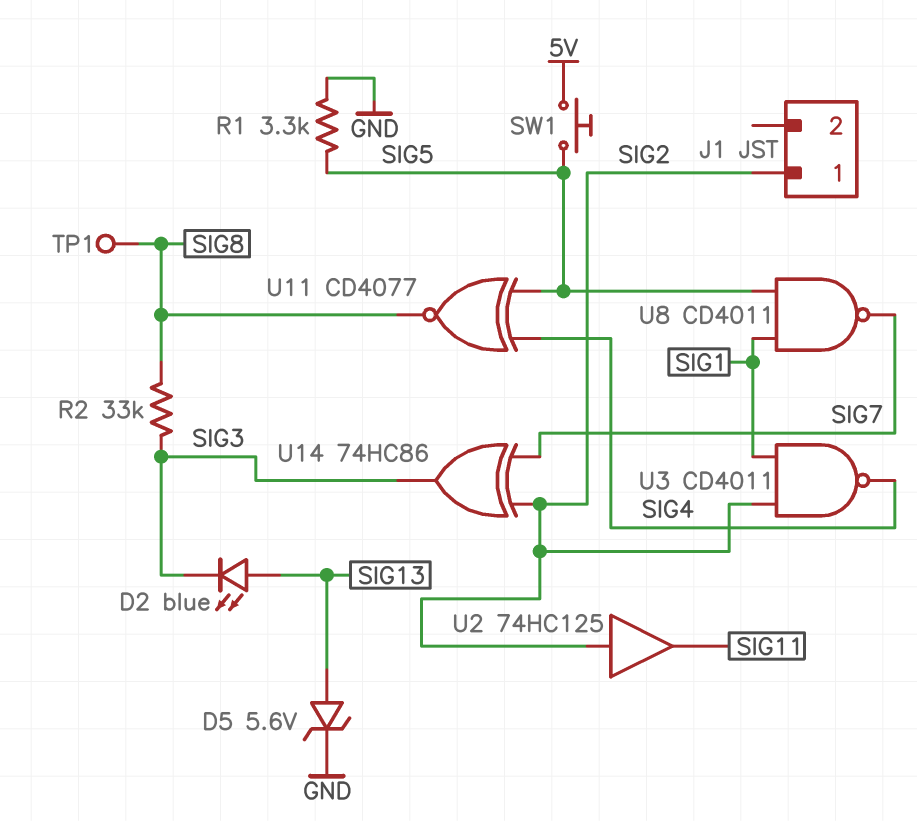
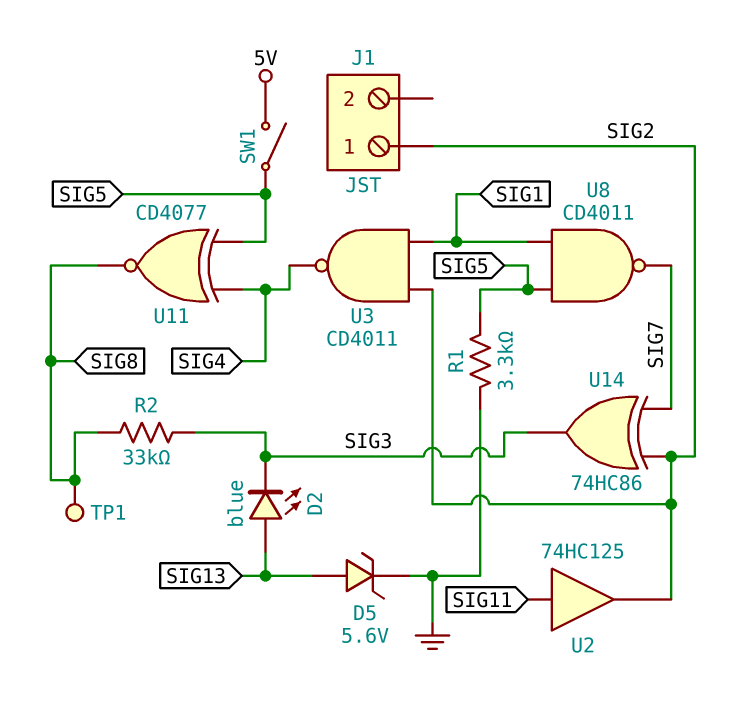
SW1: button (5V, SIG5) -> switch (5V, SIG5)
U2: buffer 74HC125 (in SIG2, out SIG11) -> buffer 74HC125 (in SIG11, out SIG2)

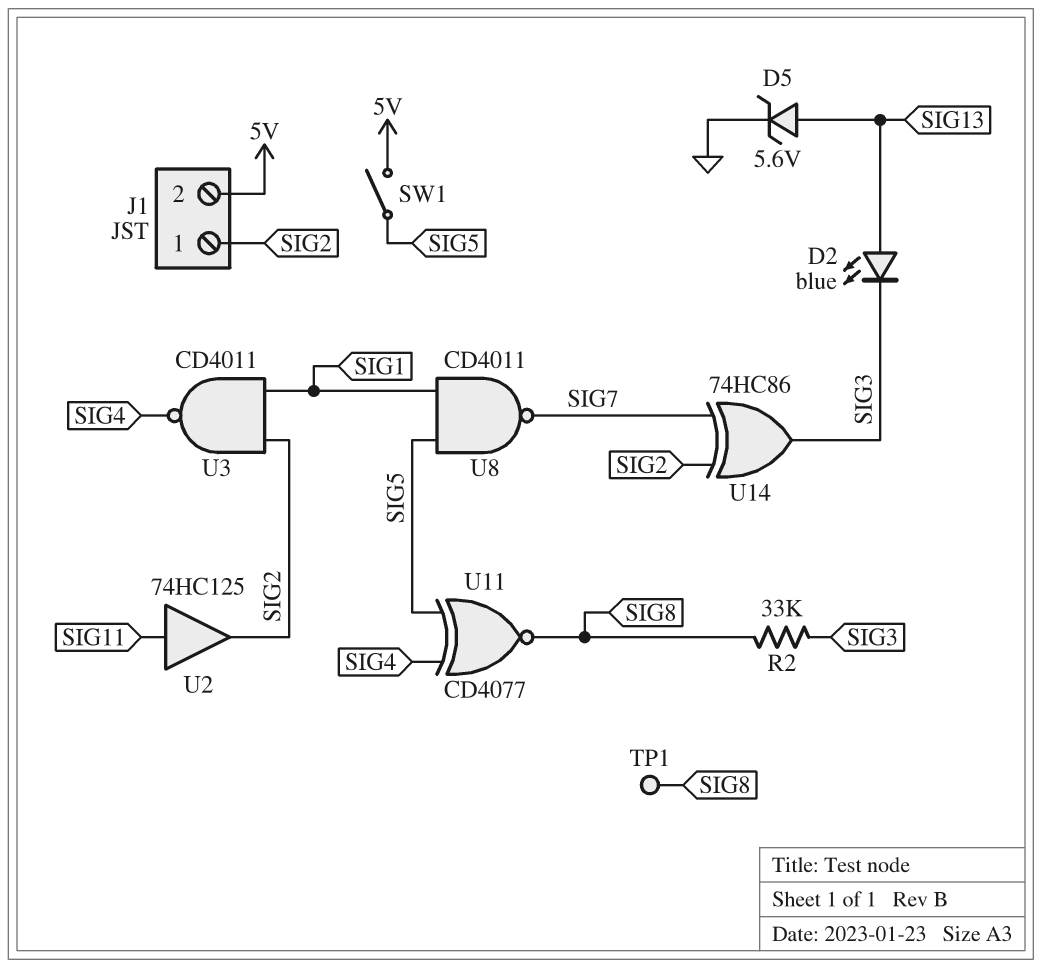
J1 pin 2: none -> 5V
R1: 3.3k (GND, SIG5) -> none

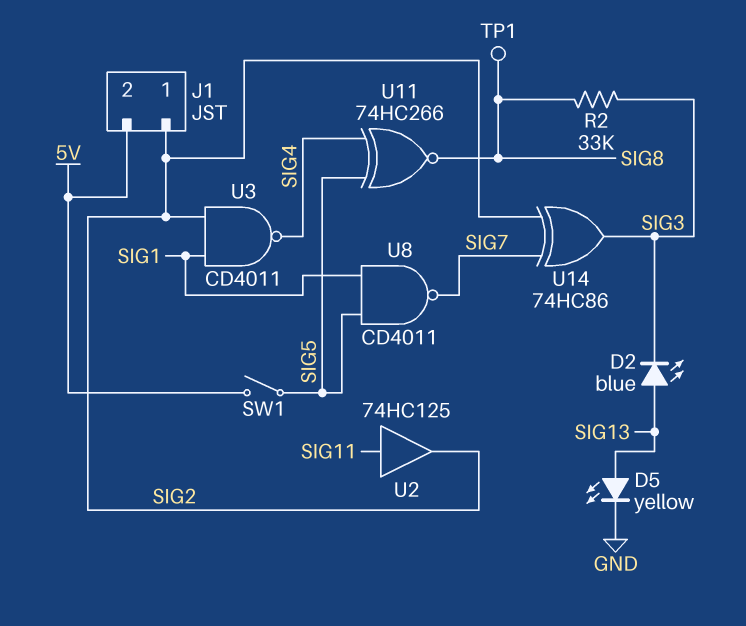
D5: zener 5.6V (A SIG13, K GND) -> LED yellow (A SIG13, K GND)
U11: XNOR CD4077 (in SIG4, in SIG5, out SIG8) -> XNOR 74HC266 (in SIG4, in SIG5, out SIG8)

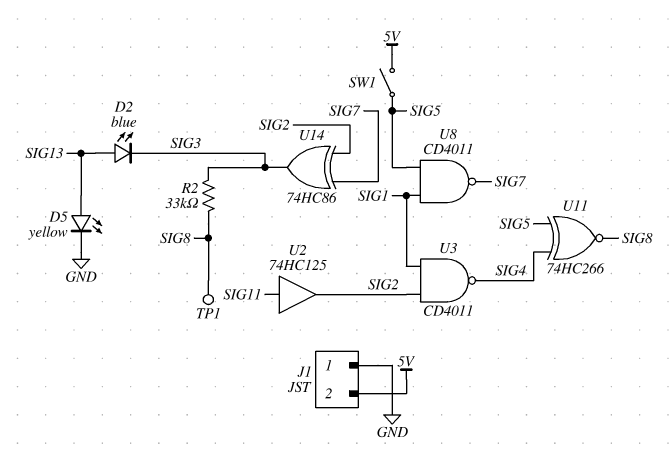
J1 pin 1: SIG2 -> GND

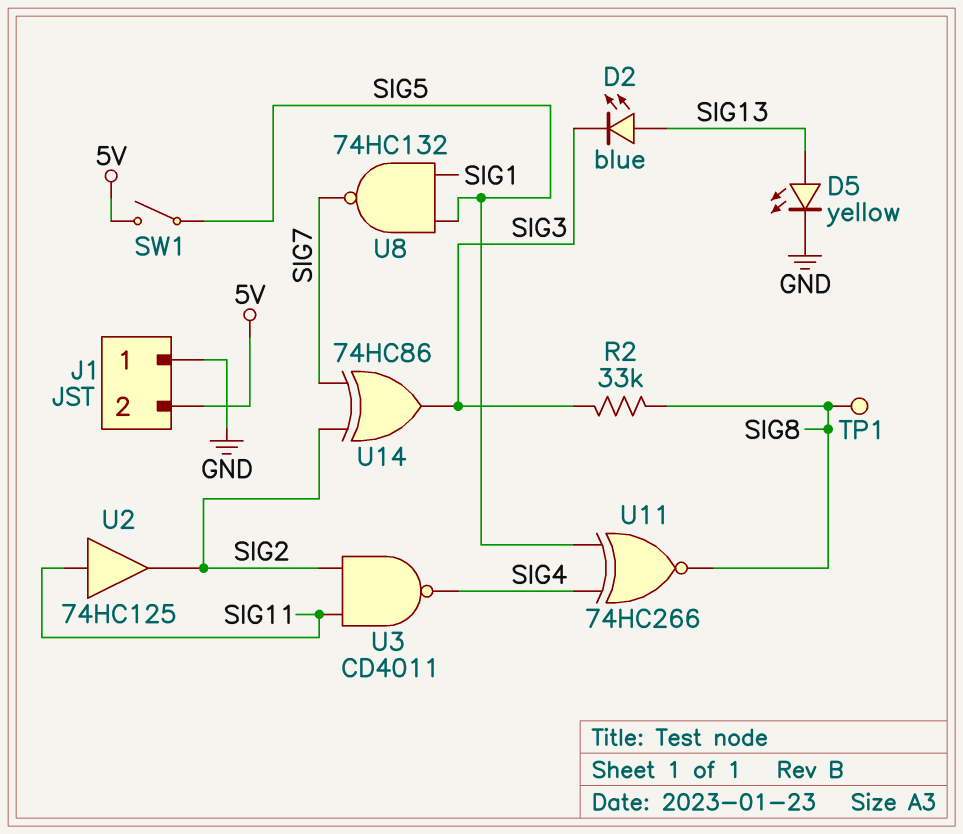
U3: NAND CD4011 (in SIG1, in SIG2, out SIG4) -> NAND CD4011 (in SIG2, in SIG11, out SIG4)
U8: NAND CD4011 (in SIG1, in SIG5, out SIG7) -> NAND 74HC132 (in SIG1, in SIG5, out SIG7)

